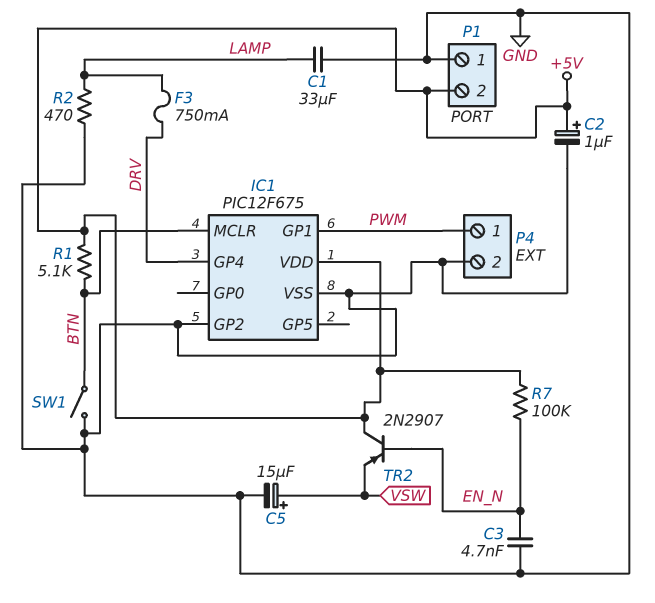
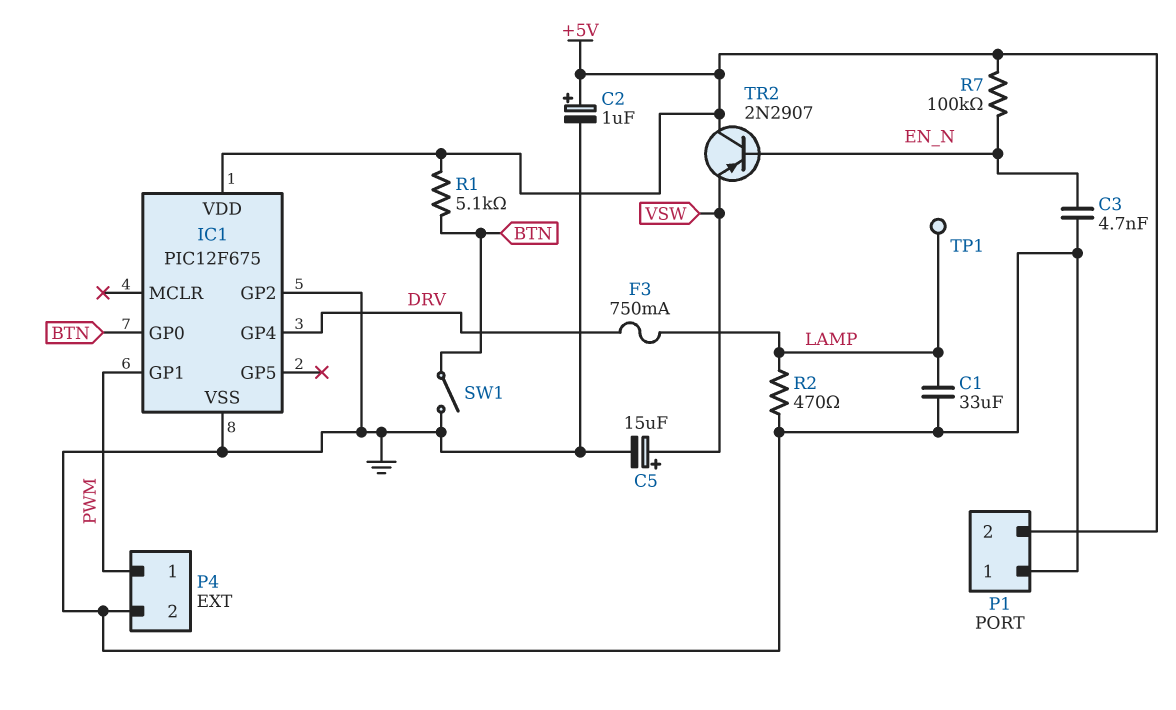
IC1 pin GP0: none -> BTN
IC1 pin MCLR: BTN -> none
TP1: none -> test point (LAMP)

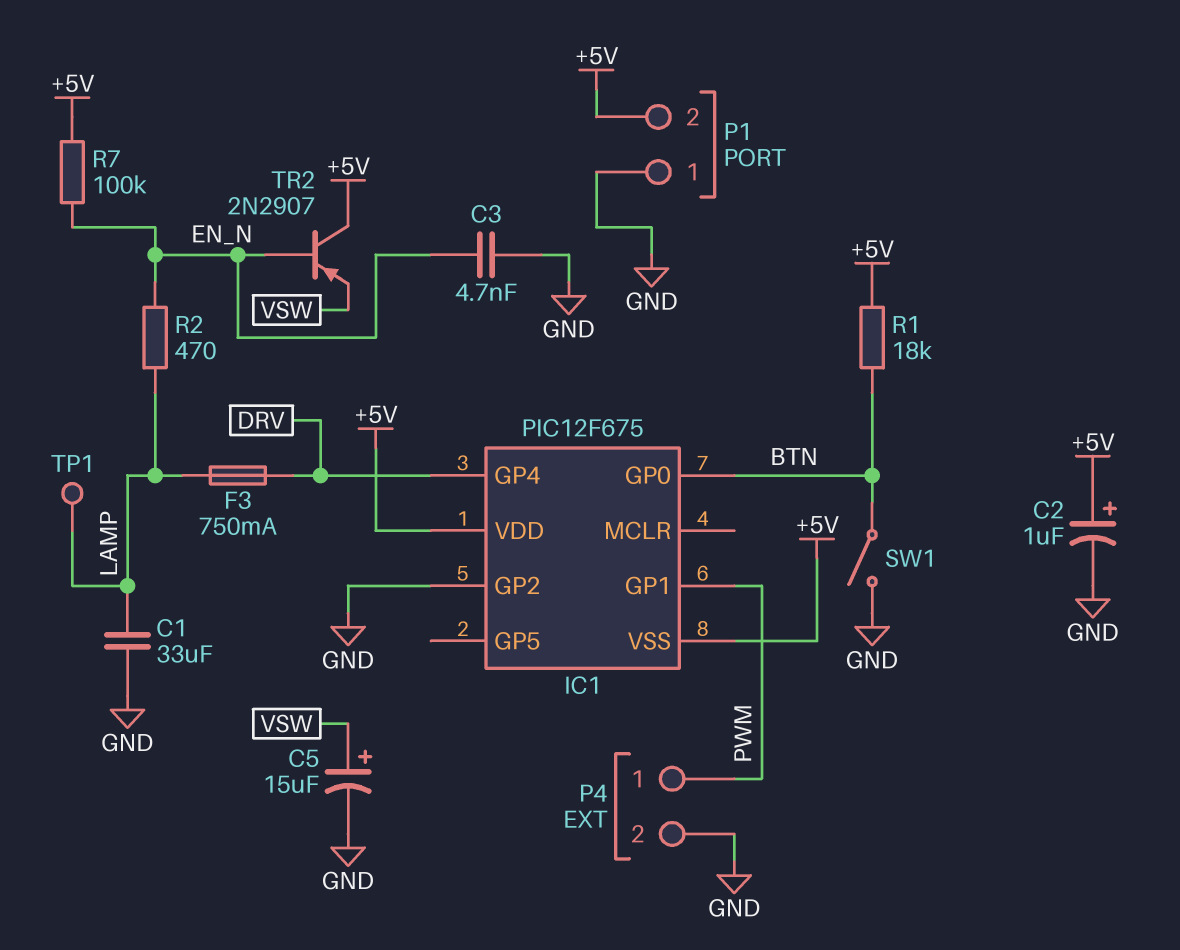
IC1 pin VSS: GND -> +5V
R1: 5.1k (+5V, BTN) -> 18k (+5V, BTN)
R2: 470 (GND, LAMP) -> 470 (EN_N, LAMP)

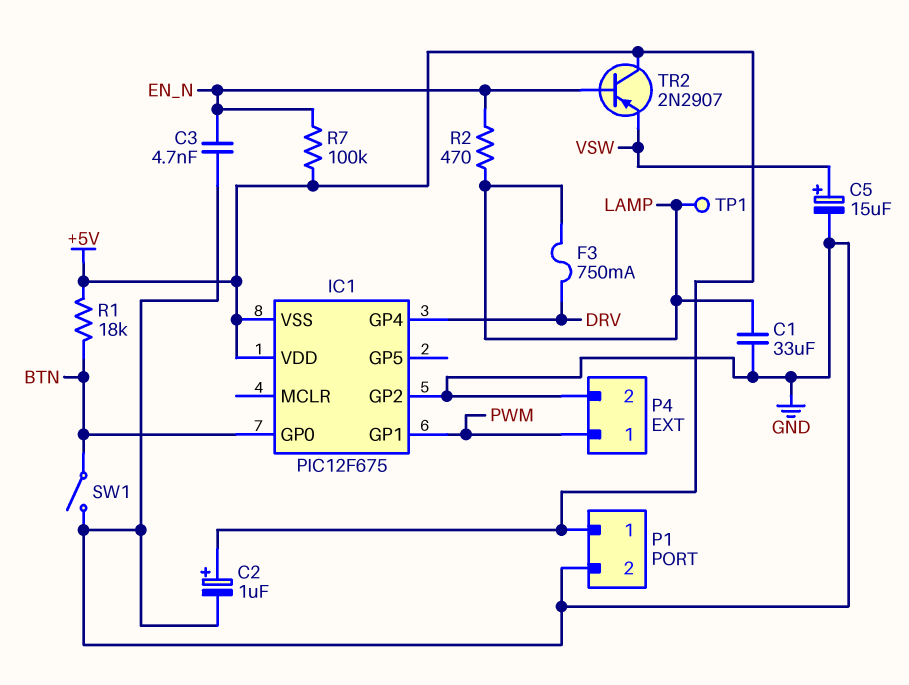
P1 pin 1: GND -> +5V
P1 pin 2: +5V -> GND

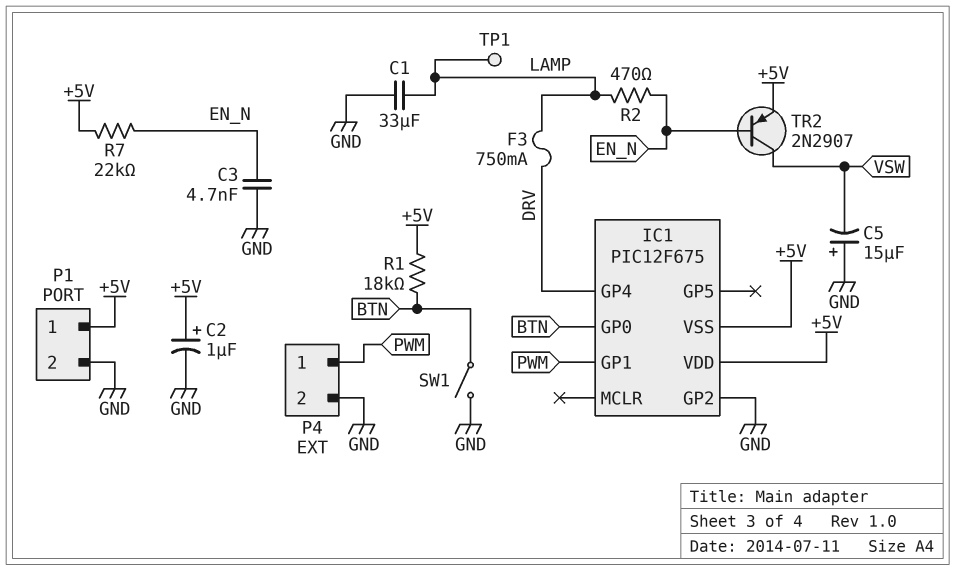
C5: 15uF (plus VSW, minus GND) -> 15uF (plus GND, minus VSW)
R7: 100k (+5V, EN_N) -> 22k (+5V, EN_N)
TR2: PNP 2N2907 (B EN_N, C +5V, E VSW) -> PNP 2N2907 (B EN_N, C VSW, E +5V)

